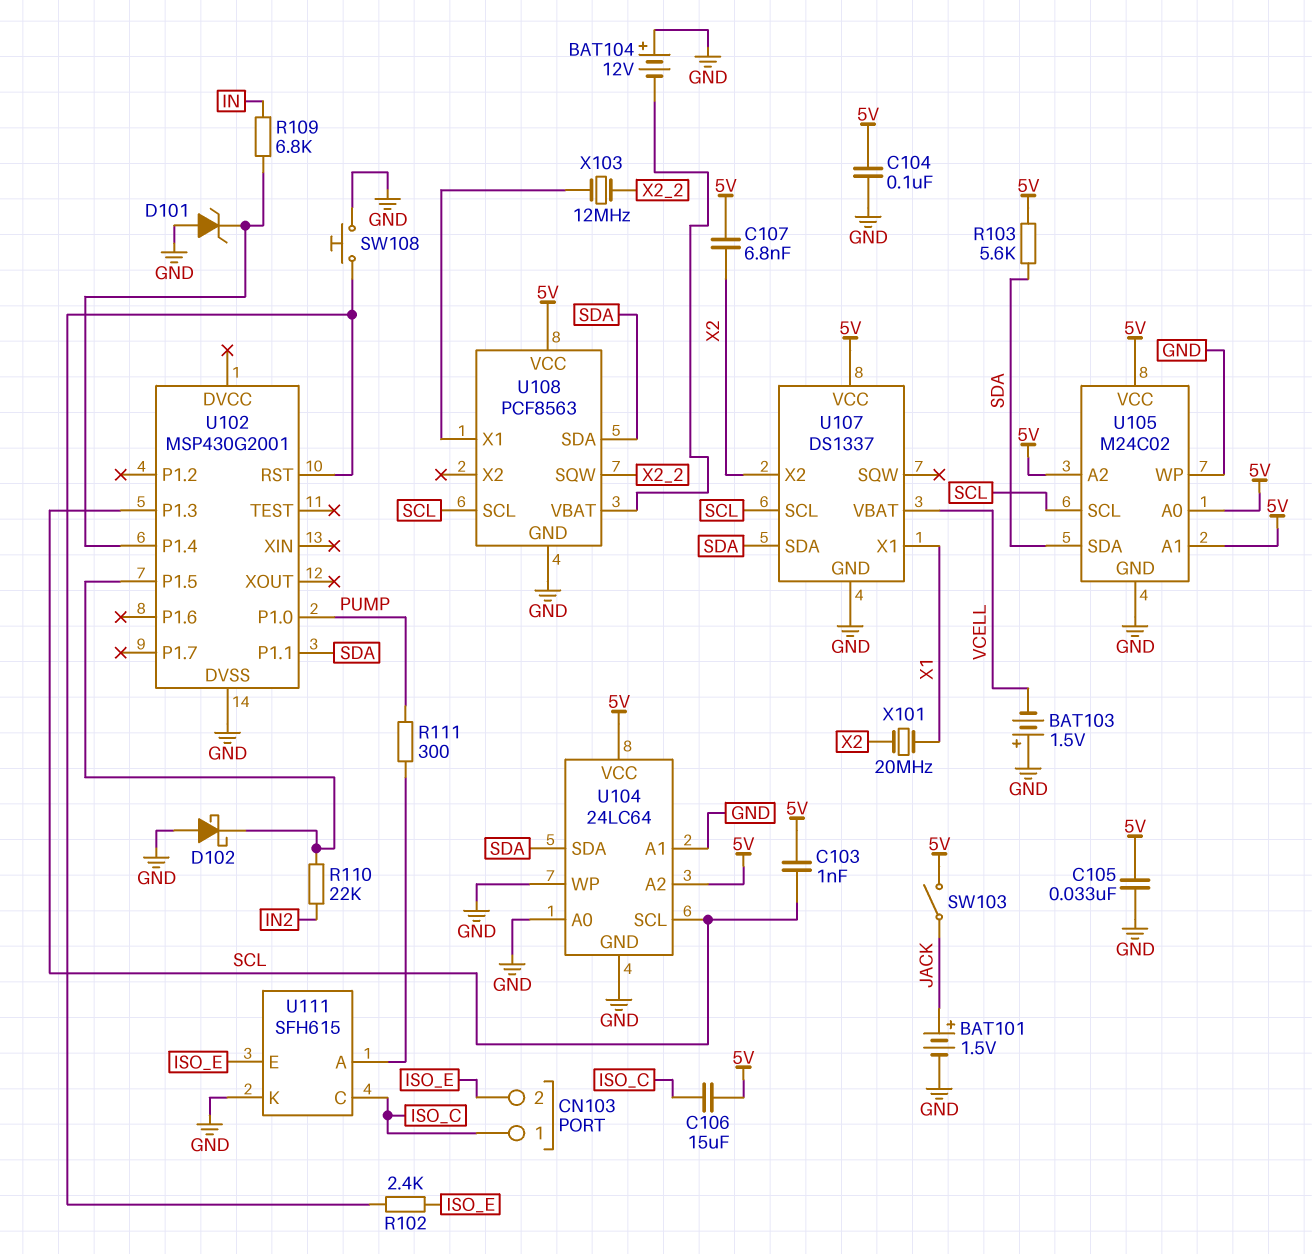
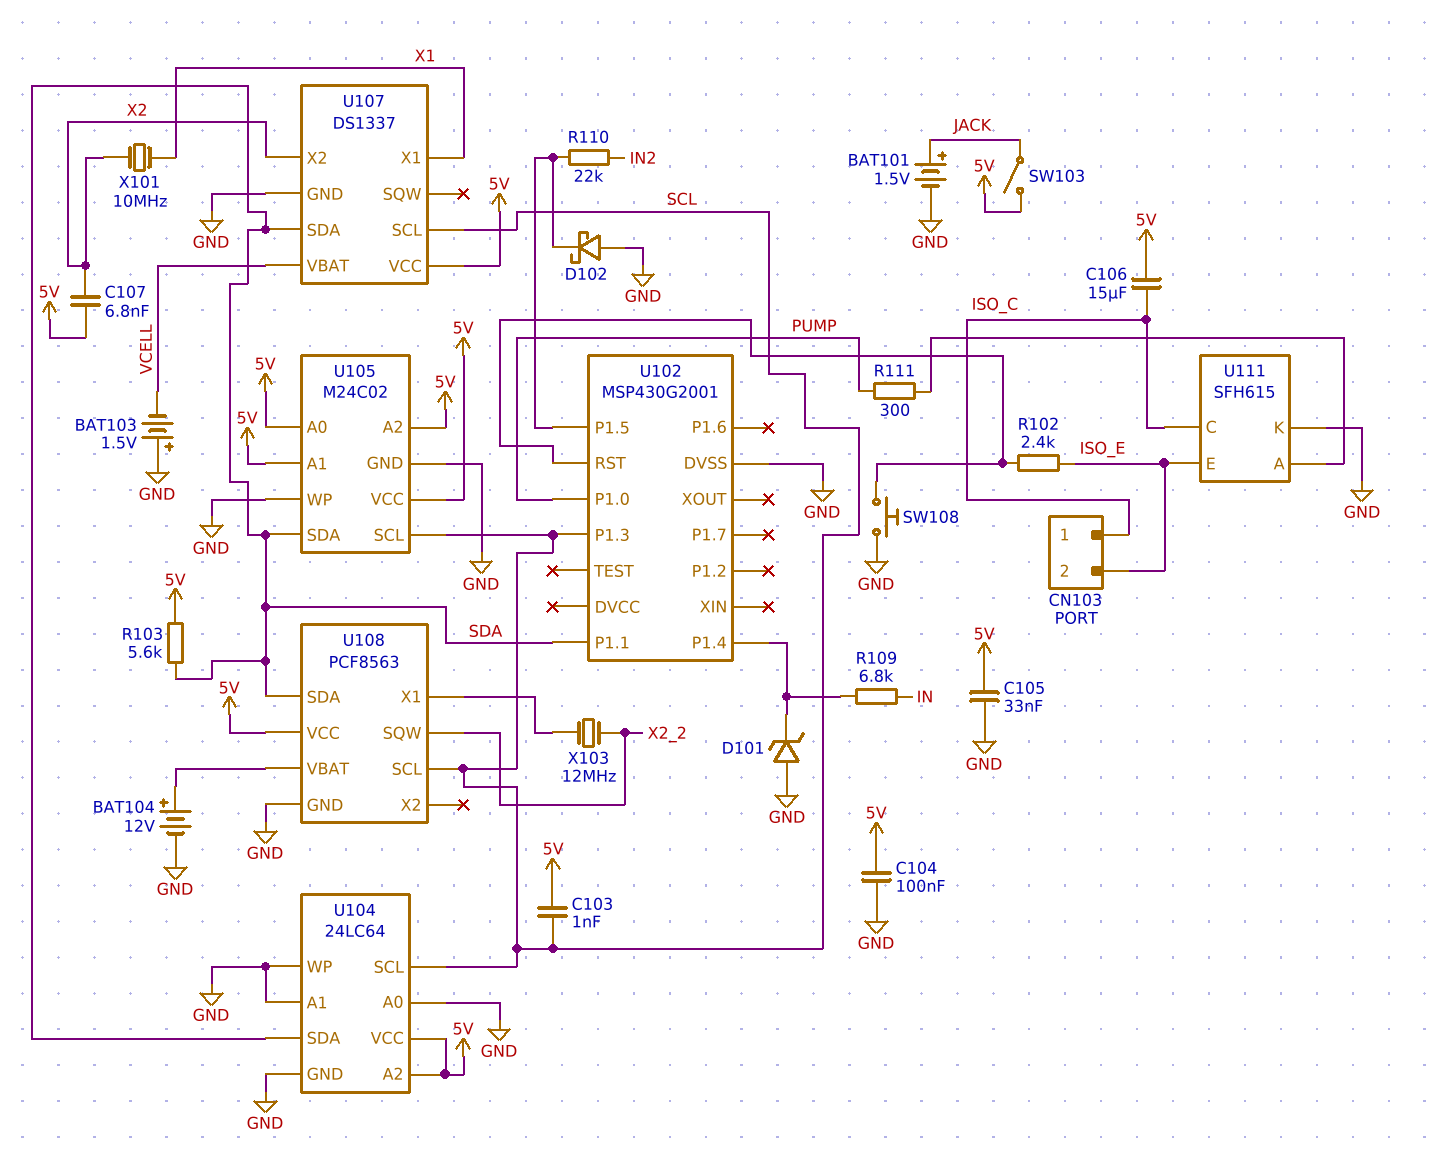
BAT104: 12V (plus GND, minus U108/VBAT) -> 12V (plus U108/VBAT, minus GND)
X101: 20MHz (X1, X2) -> 10MHz (X1, X2)

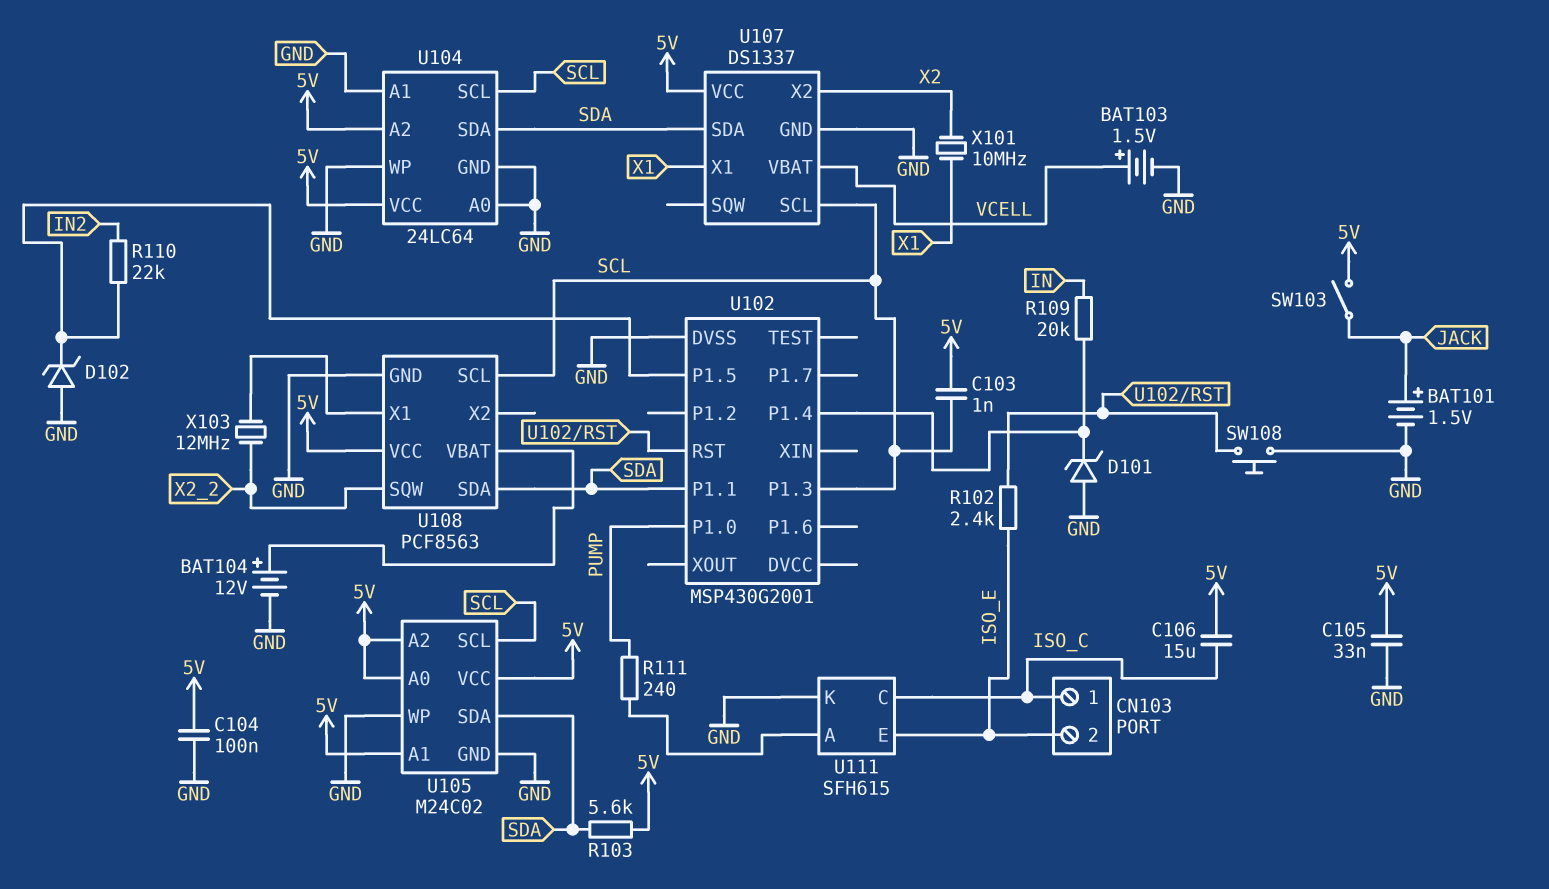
BAT103: 1.5V (plus GND, minus VCELL) -> 1.5V (plus VCELL, minus GND)
C107: 6.8nF (5V, X2) -> none
D102: schottky (A GND, K U102/P1.5) -> zener (A GND, K U102/P1.5)
R109: 6.8k (IN, U102/P1.4) -> 20k (IN, U102/P1.4)
R111: 300 (PUMP, U111/A) -> 240 (PUMP, U111/A)

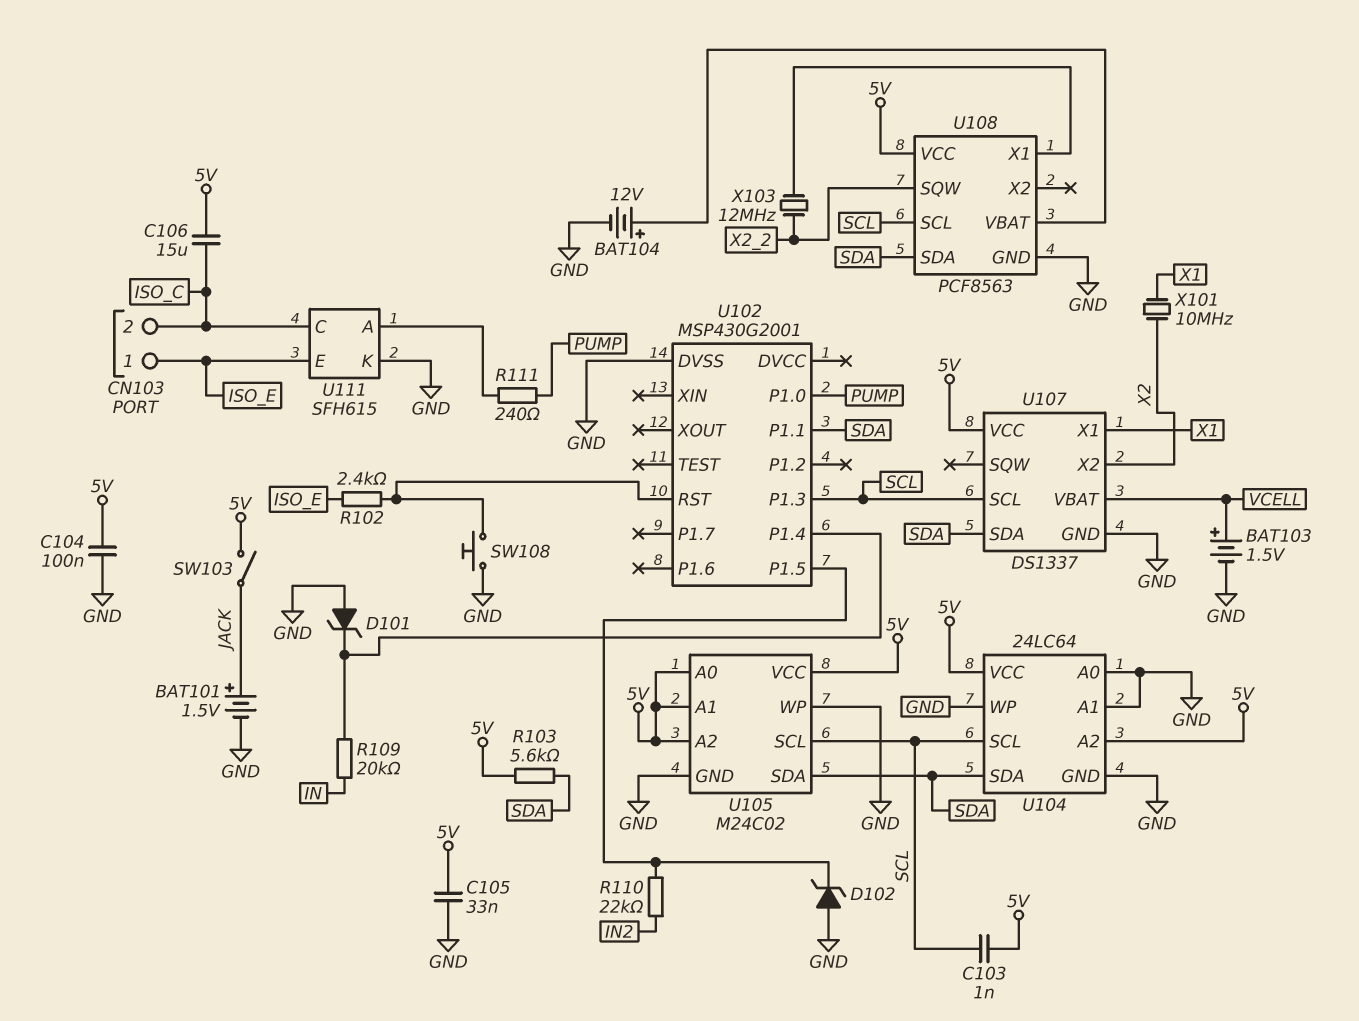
CN103 pin 1: ISO_C -> ISO_E
CN103 pin 2: ISO_E -> ISO_C

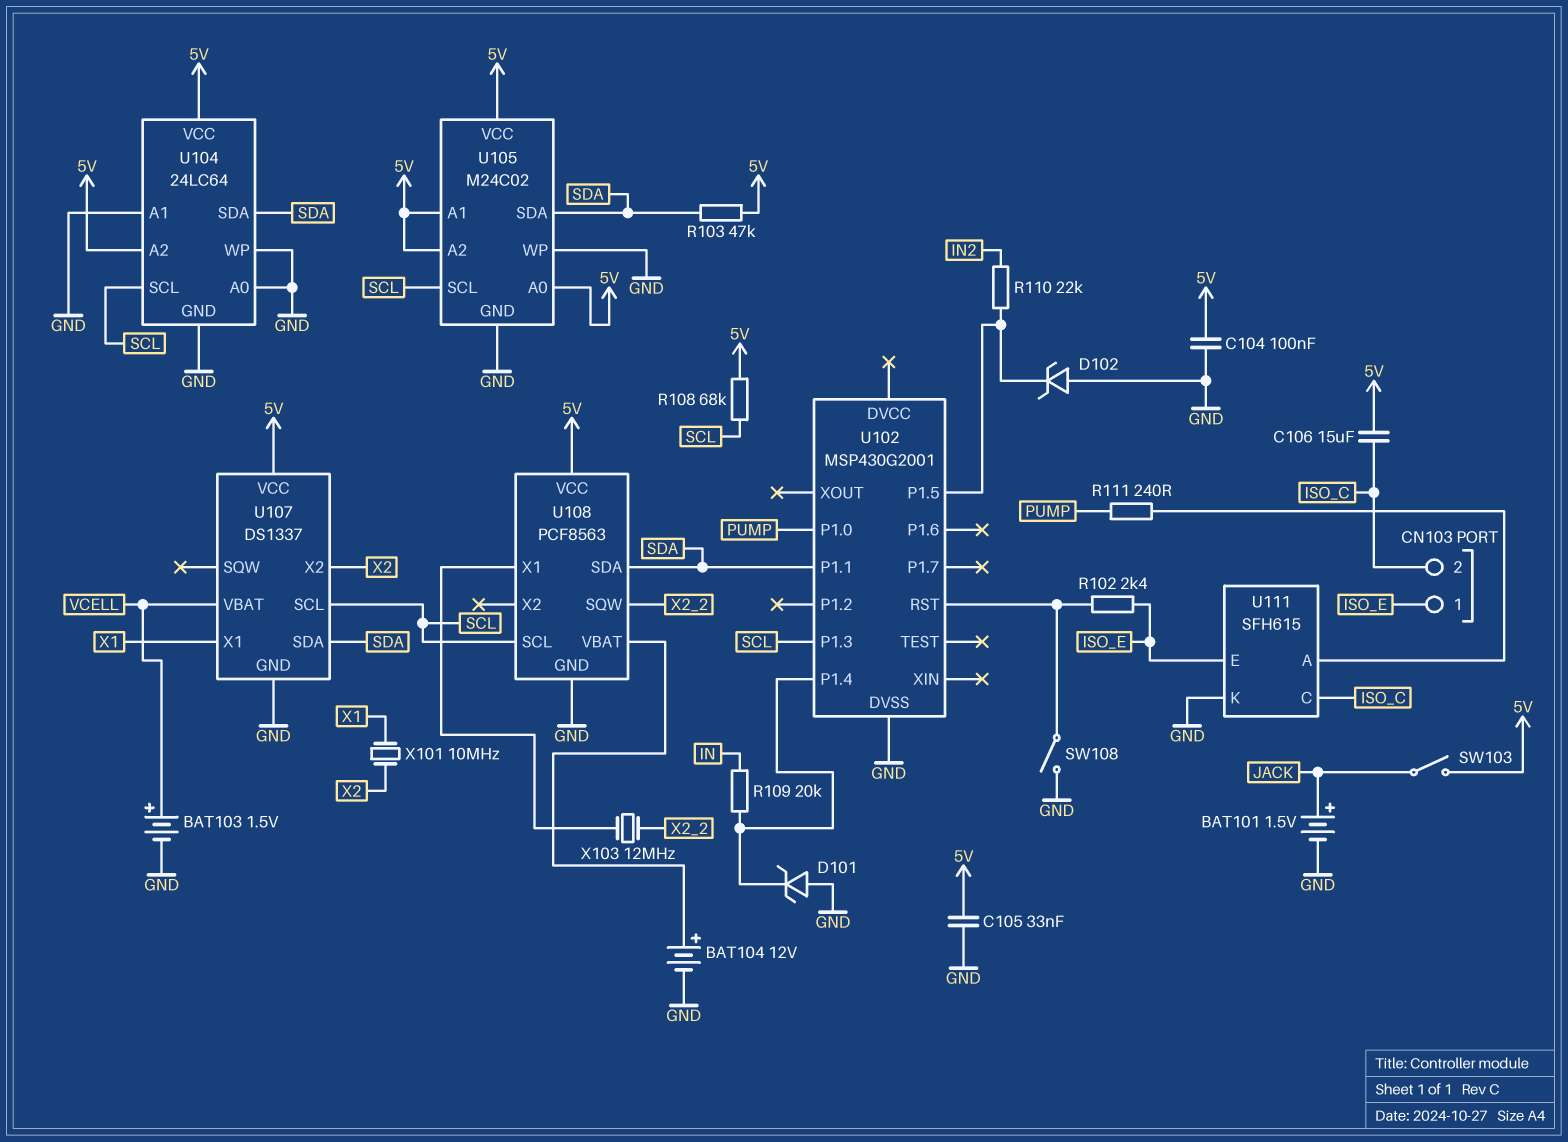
C103: 1nF (5V, SCL) -> none
R103: 5.6k (5V, SDA) -> 47k (5V, SDA)
R108: none -> 68k (5V, SCL)
SW108: button (GND, U102/RST) -> switch (GND, U102/RST)

